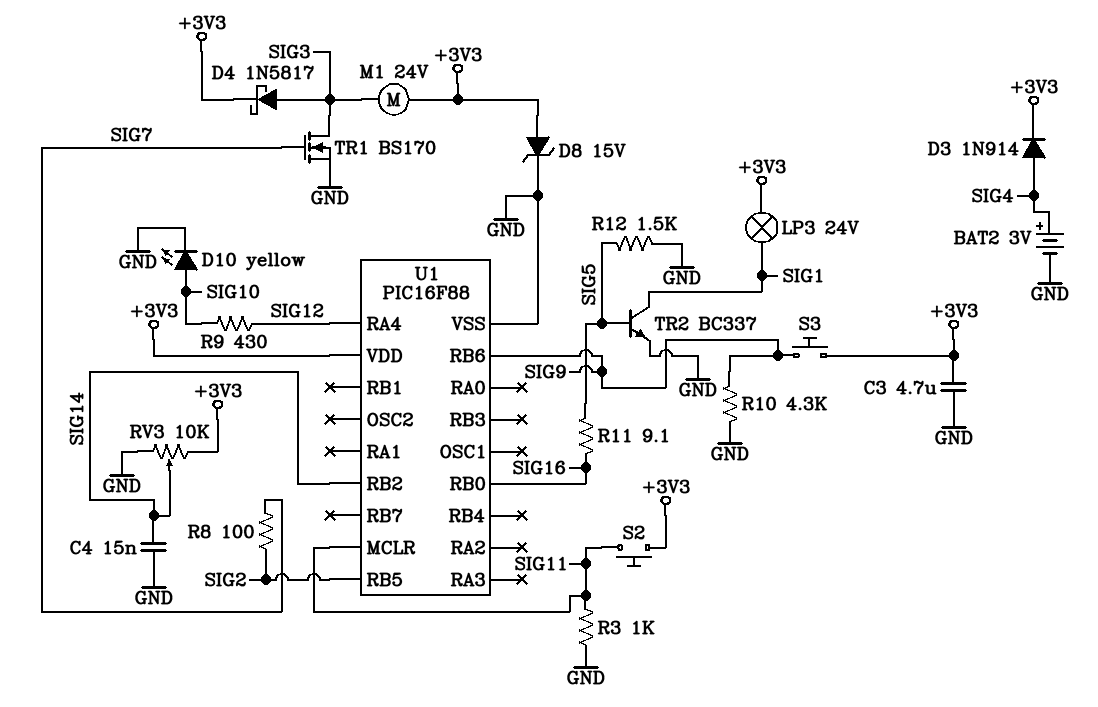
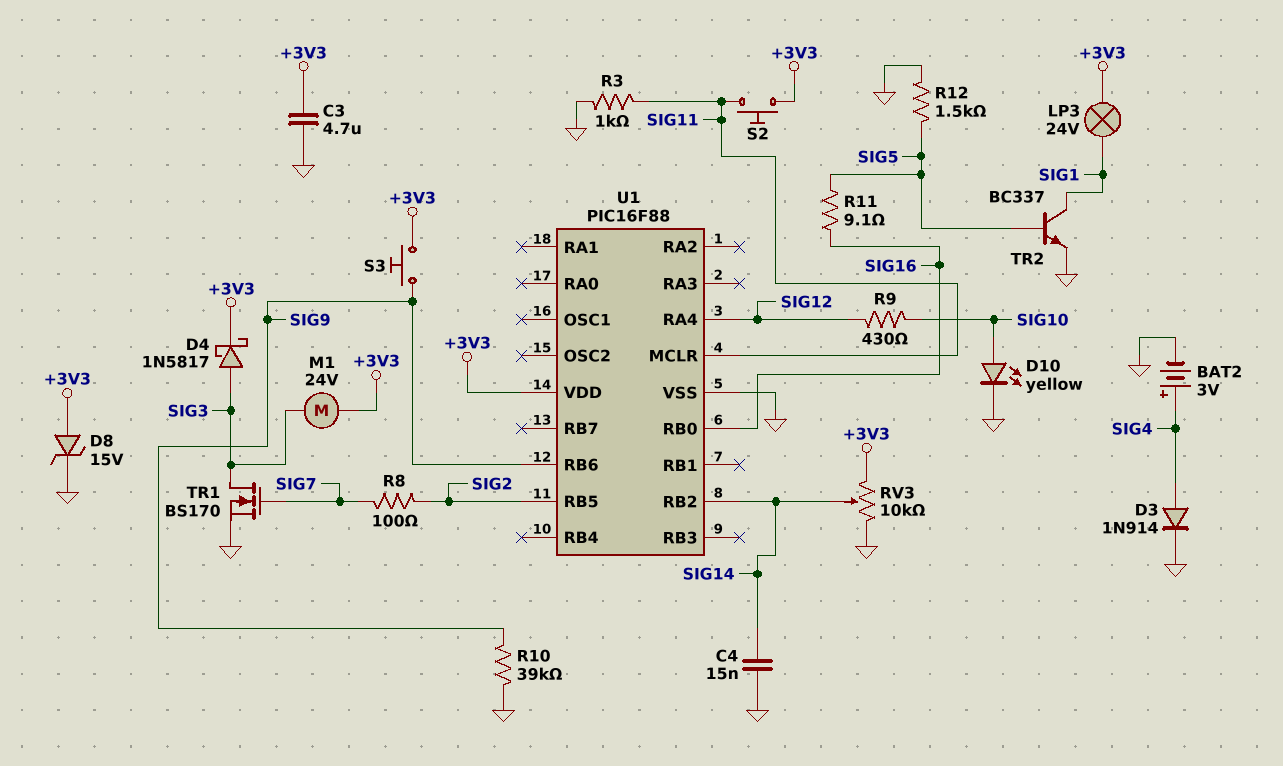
D3: diode 1N914 (A SIG4, K +3V3) -> diode 1N914 (A SIG4, K GND)
R10: 4.3k (GND, SIG9) -> 39k (GND, SIG9)

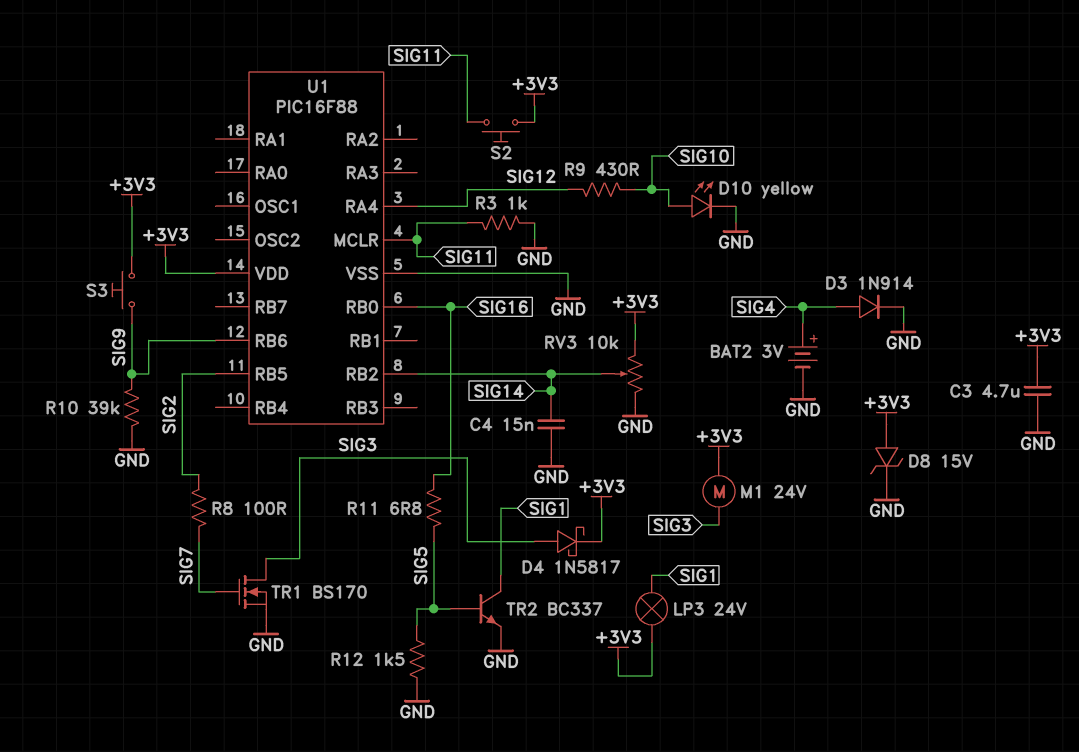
R11: 9.1 (SIG5, SIG16) -> 6.8 (SIG5, SIG16)

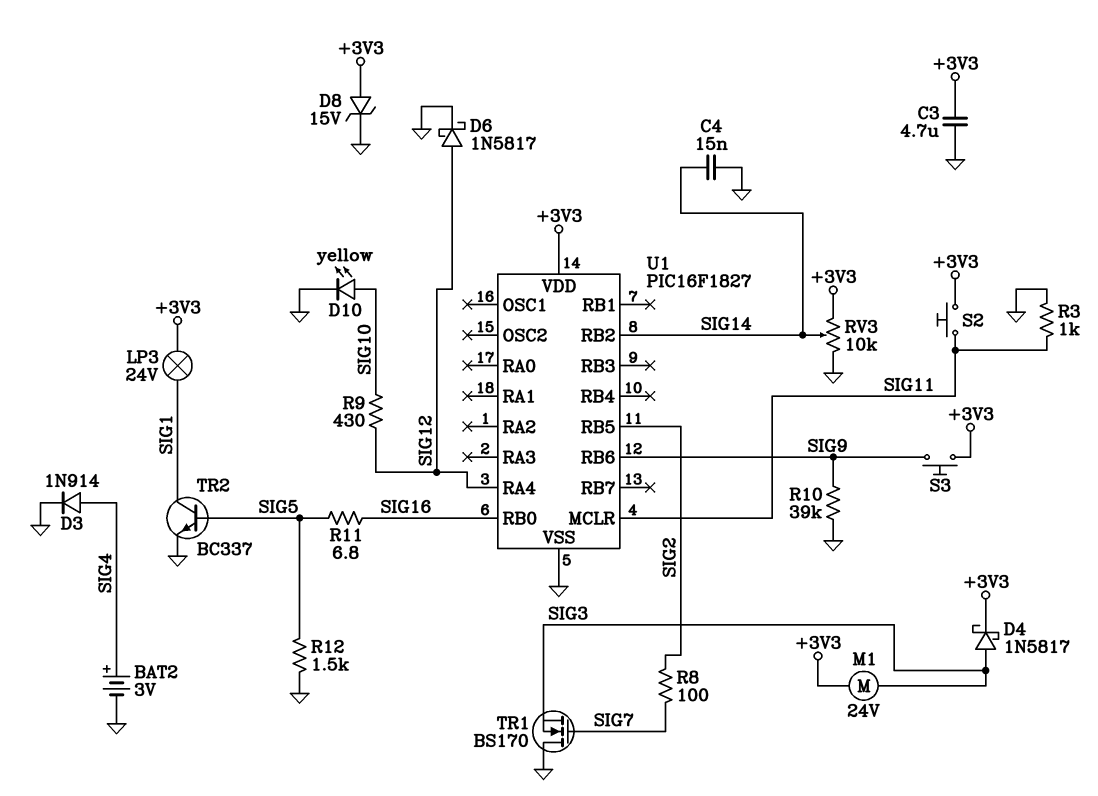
D6: none -> schottky 1N5817 (A SIG12, K GND)
TR1: NMOS BS170 (G SIG7, D SIG3, S GND) -> NMOS BS170 (G SIG7, D GND, S SIG3)
U1: PIC16F88 -> PIC16F1827

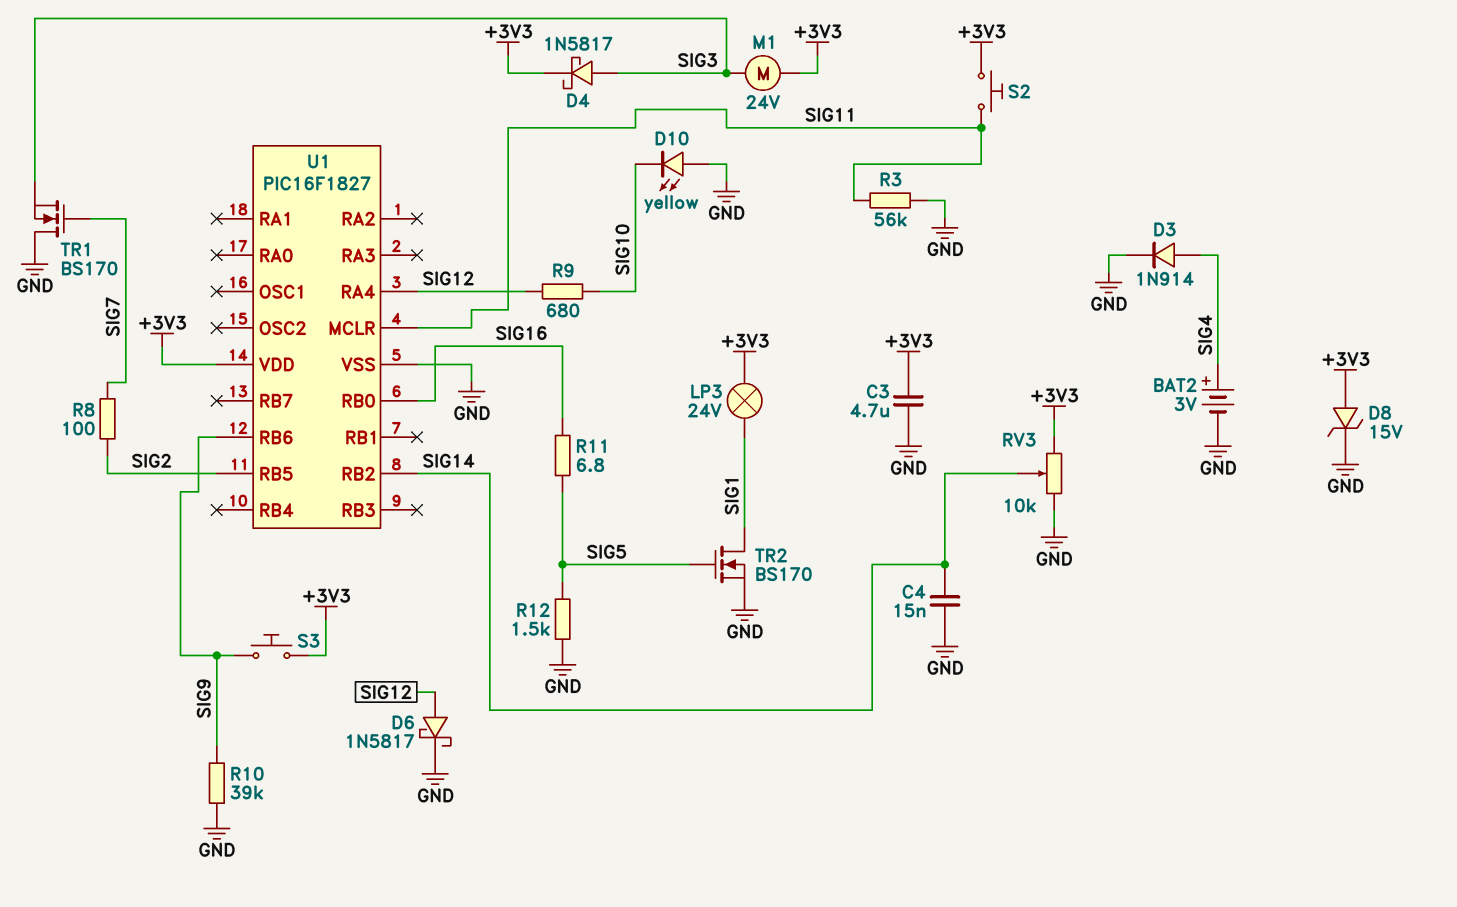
D10: LED yellow (A SIG10, K GND) -> LED yellow (A GND, K SIG10)
R3: 1k (GND, SIG11) -> 56k (GND, SIG11)
R9: 430 (SIG10, SIG12) -> 680 (SIG10, SIG12)
TR2: NPN BC337 (B SIG5, C SIG1, E GND) -> NMOS BS170 (G SIG5, D SIG1, S GND)

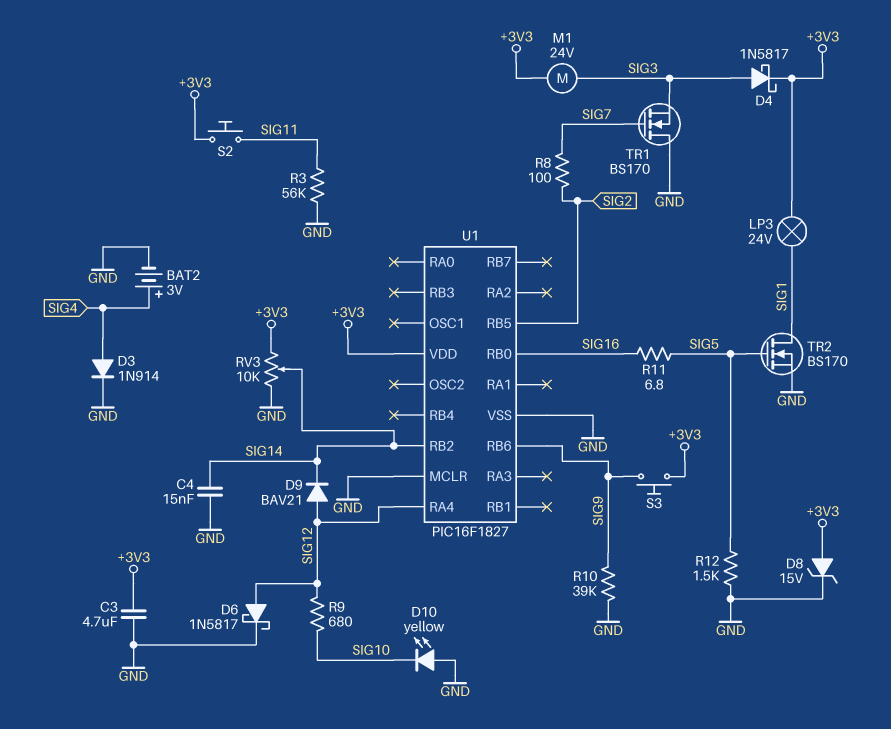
D9: none -> diode BAV21 (A SIG12, K SIG14)
U1 pin MCLR: SIG11 -> GND

